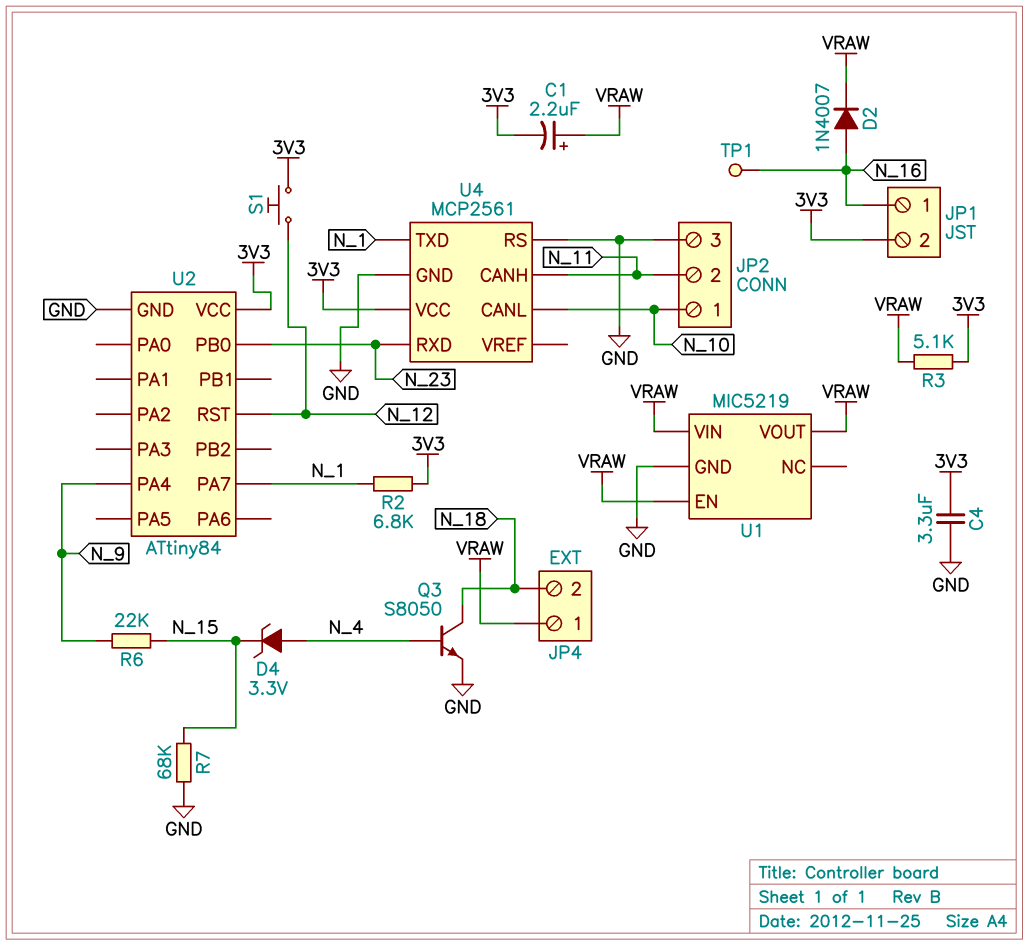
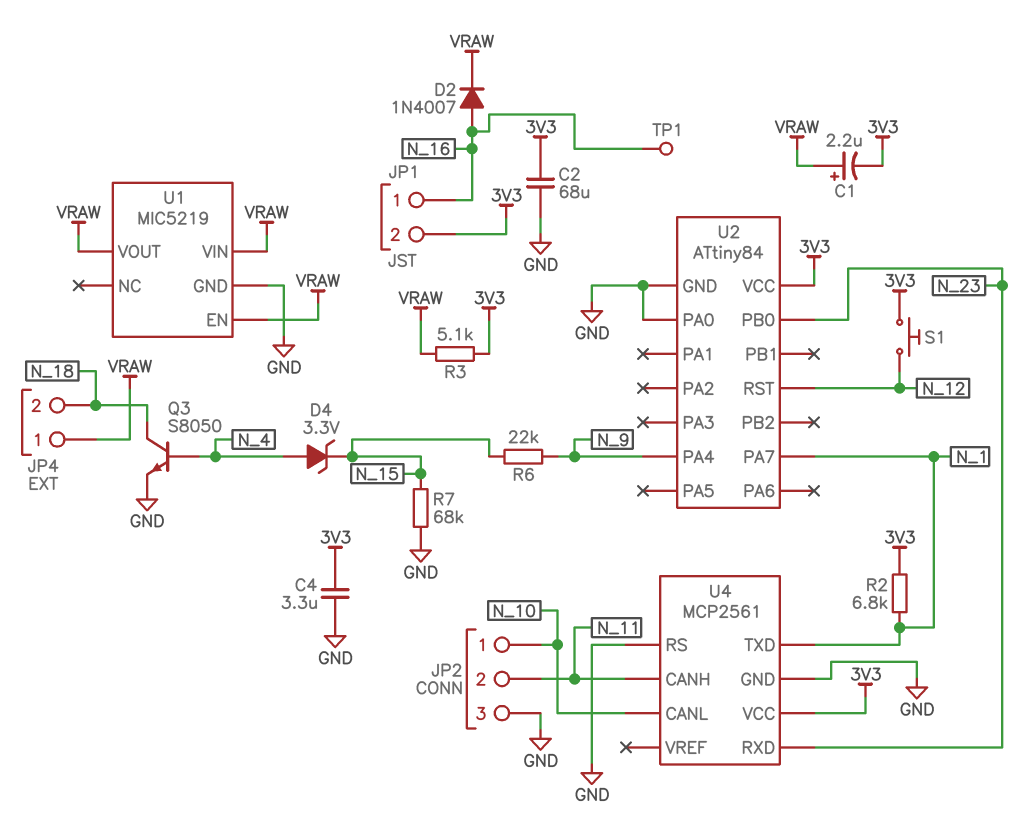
C2: none -> 68uF (3V3, GND)
U2 pin PA0: none -> GND

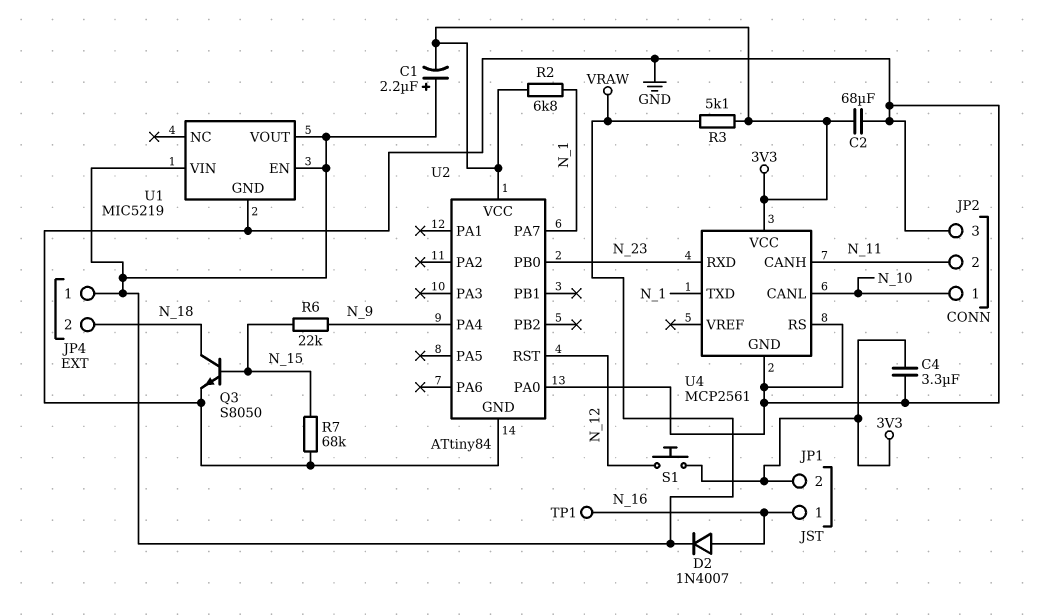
D4: zener 3.3V (A N_4, K N_15) -> none
Q3: NPN S8050 (B N_4, C N_18, E GND) -> NPN S8050 (B N_15, C N_18, E GND)

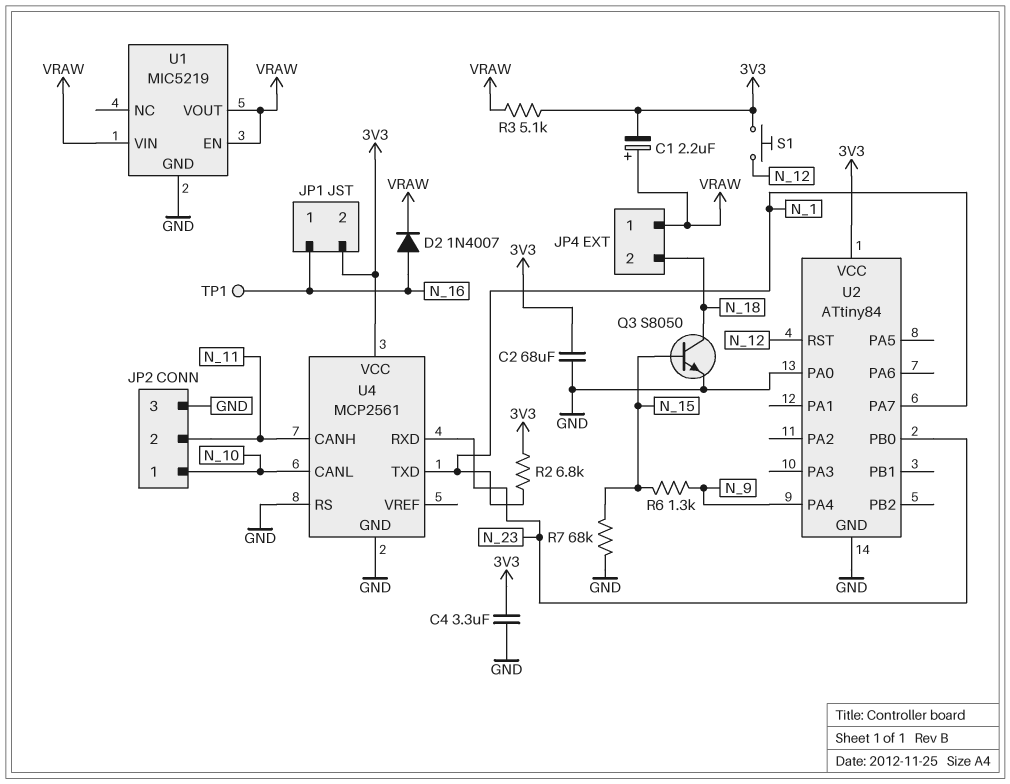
R6: 22k (N_9, N_15) -> 1.3k (N_9, N_15)

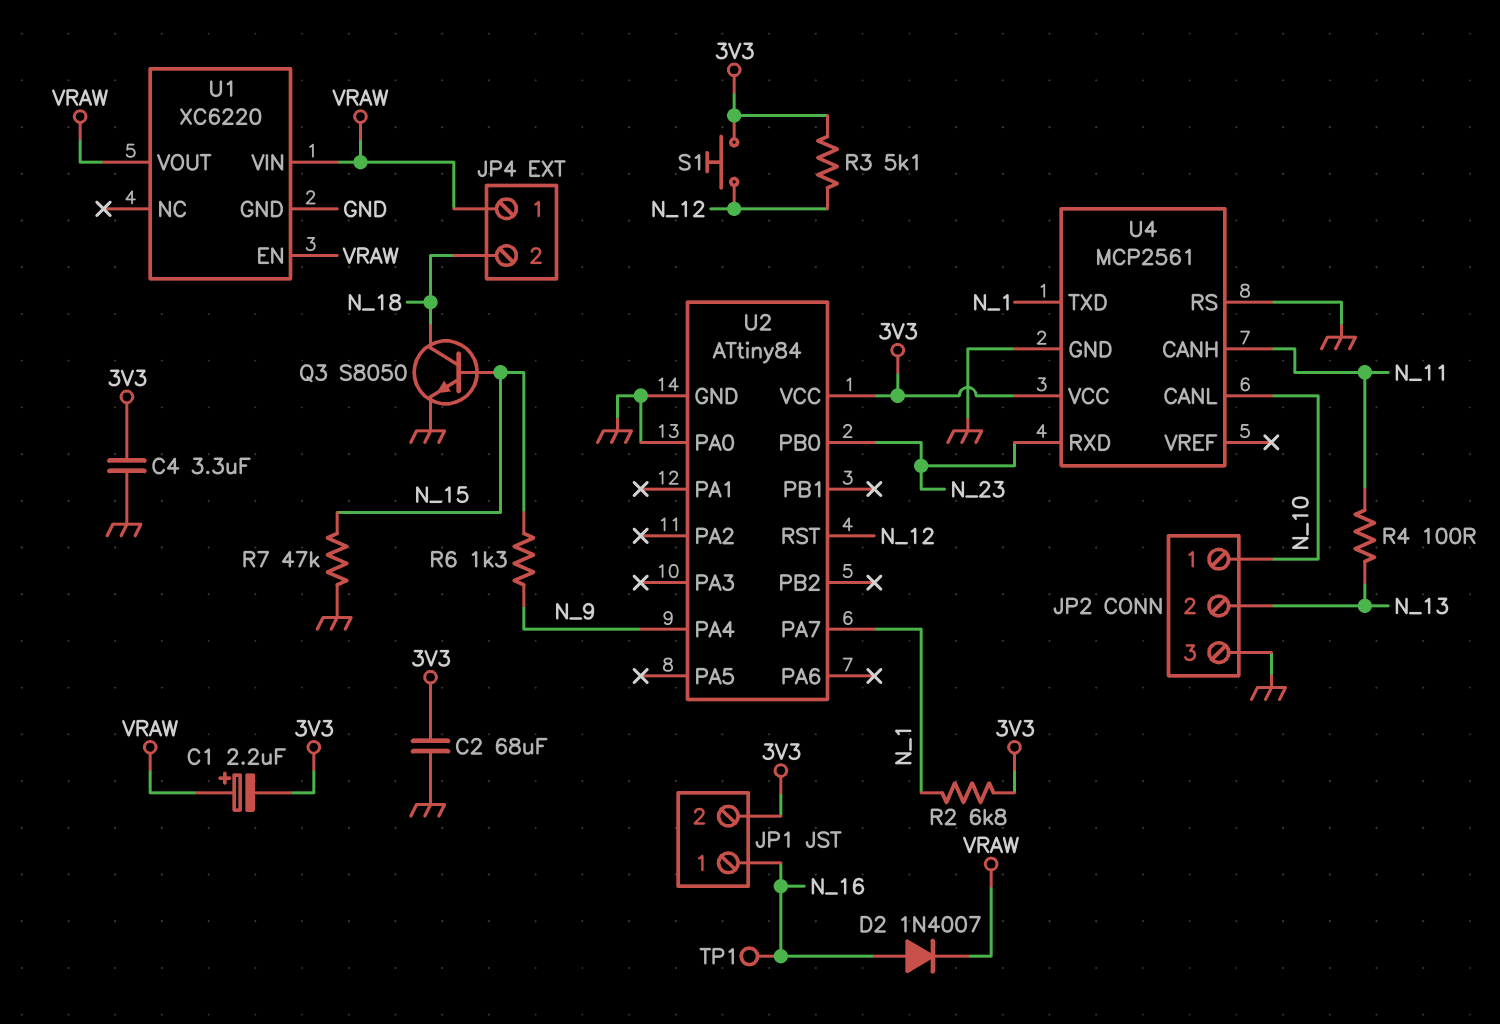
JP2 pin 2: N_11 -> N_13
R3: 5.1k (3V3, VRAW) -> 5.1k (3V3, N_12)
R4: none -> 100 (N_11, N_13)
R7: 68k (GND, N_15) -> 47k (GND, N_15)
U1: MIC5219 -> XC6220

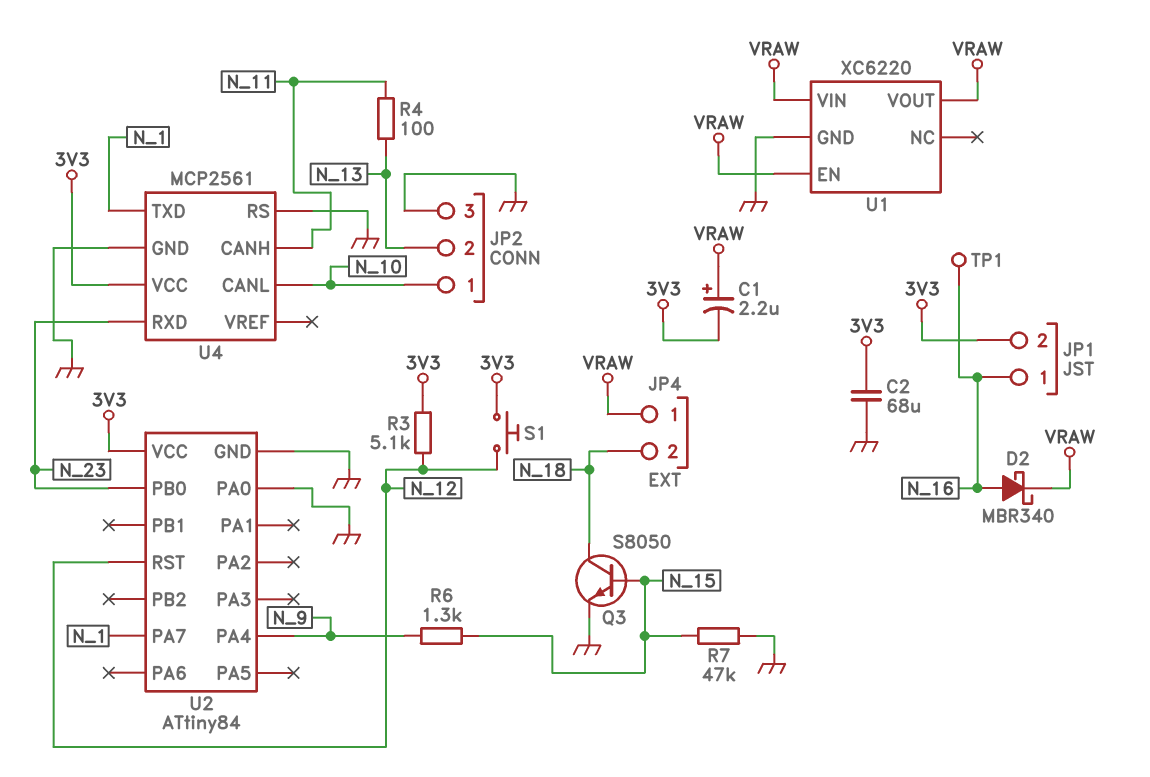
C4: 3.3uF (3V3, GND) -> none
D2: diode 1N4007 (A N_16, K VRAW) -> schottky MBR340 (A N_16, K VRAW)
R2: 6.8k (3V3, N_1) -> none

